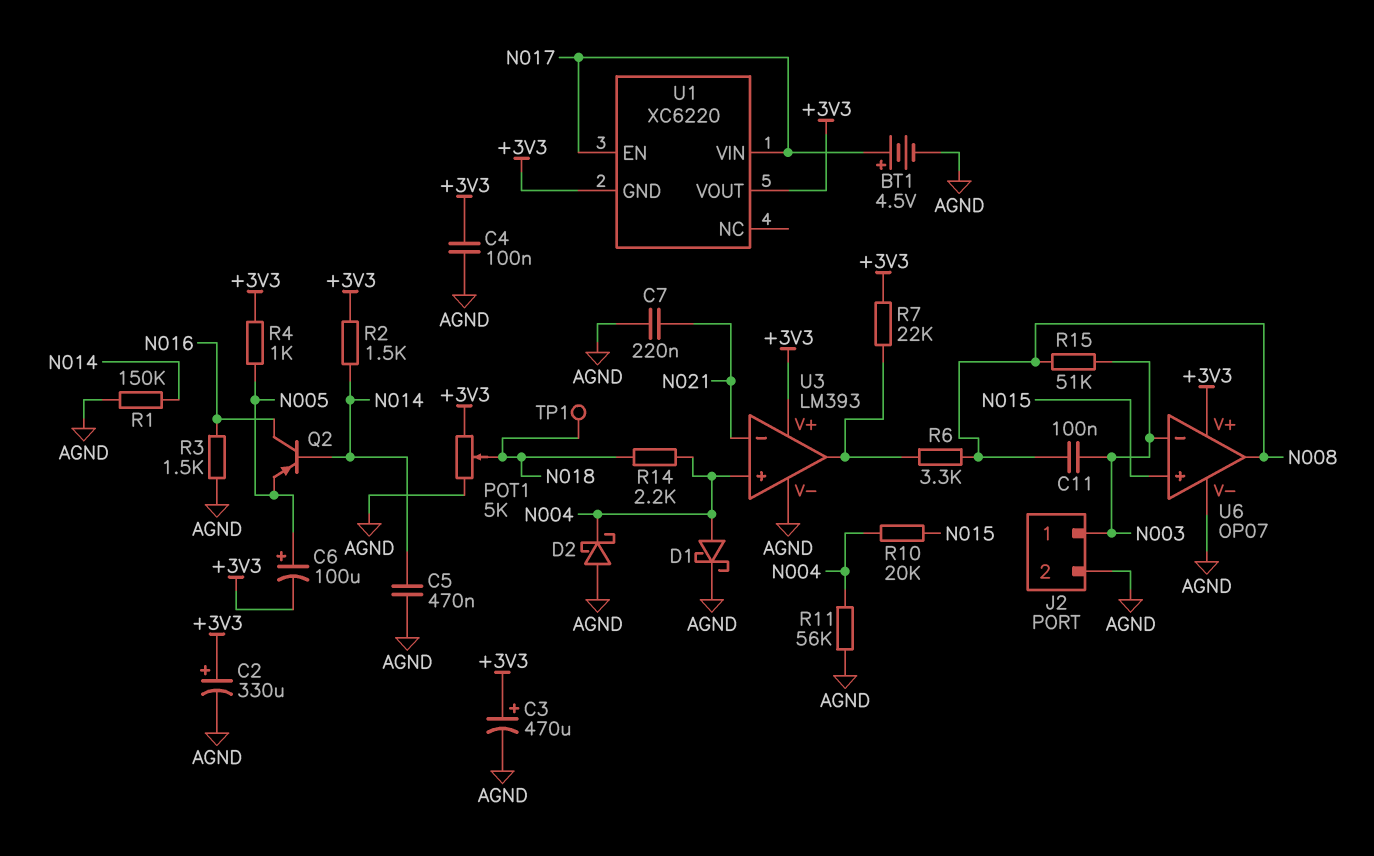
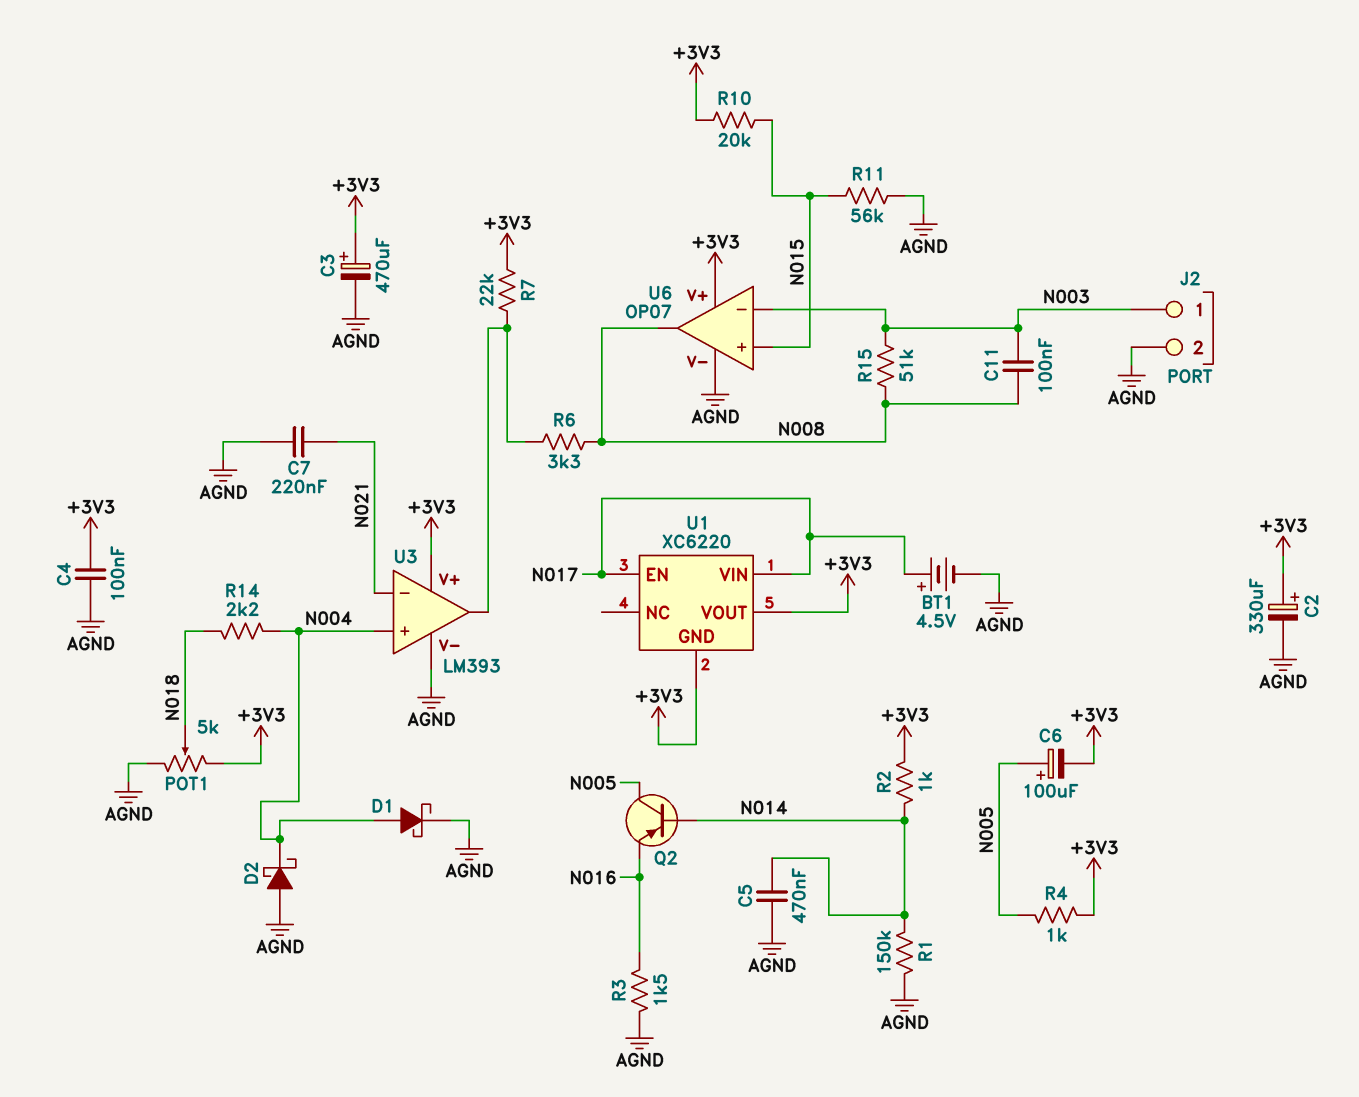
Q2: PNP (B N014, C N016, E N005) -> PNP (B N014, C N005, E N016)
R2: 1.5k (+3V3, N014) -> 1k (+3V3, N014)
R10: 20k (N004, N015) -> 20k (+3V3, N015)
R11: 56k (AGND, N004) -> 56k (AGND, N015)
TP1: test point (N018) -> none

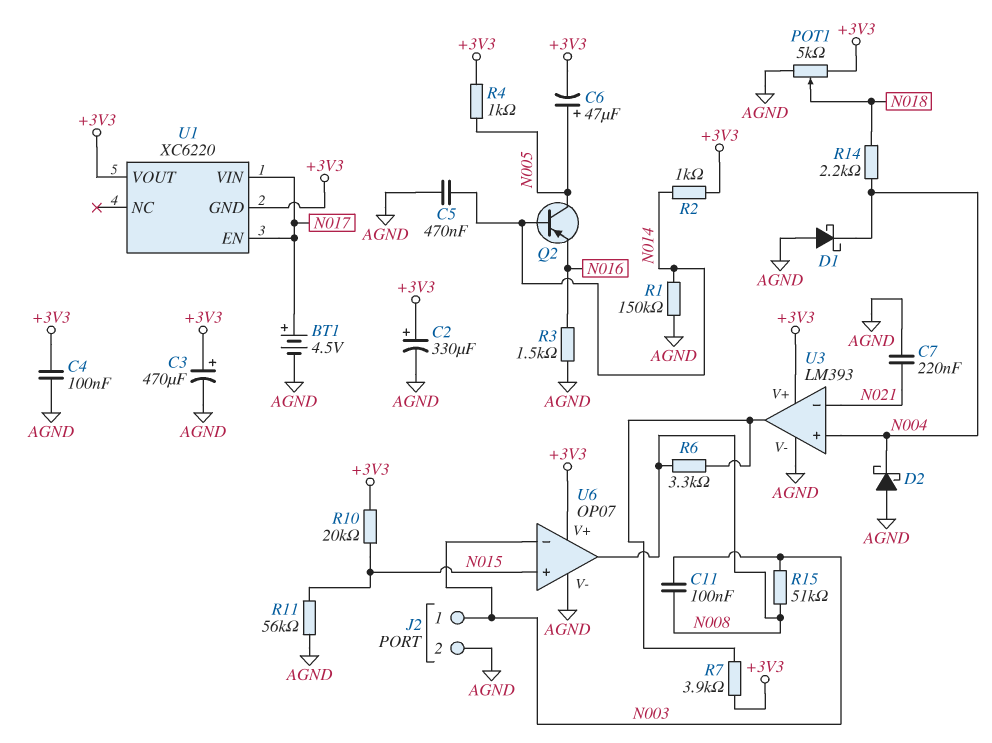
C6: 100uF (plus N005, minus +3V3) -> 47uF (plus N005, minus +3V3)
D1: schottky (A N004, K AGND) -> schottky (A AGND, K N004)
R7: 22k (+3V3, U3/out) -> 3.9k (+3V3, U3/out)

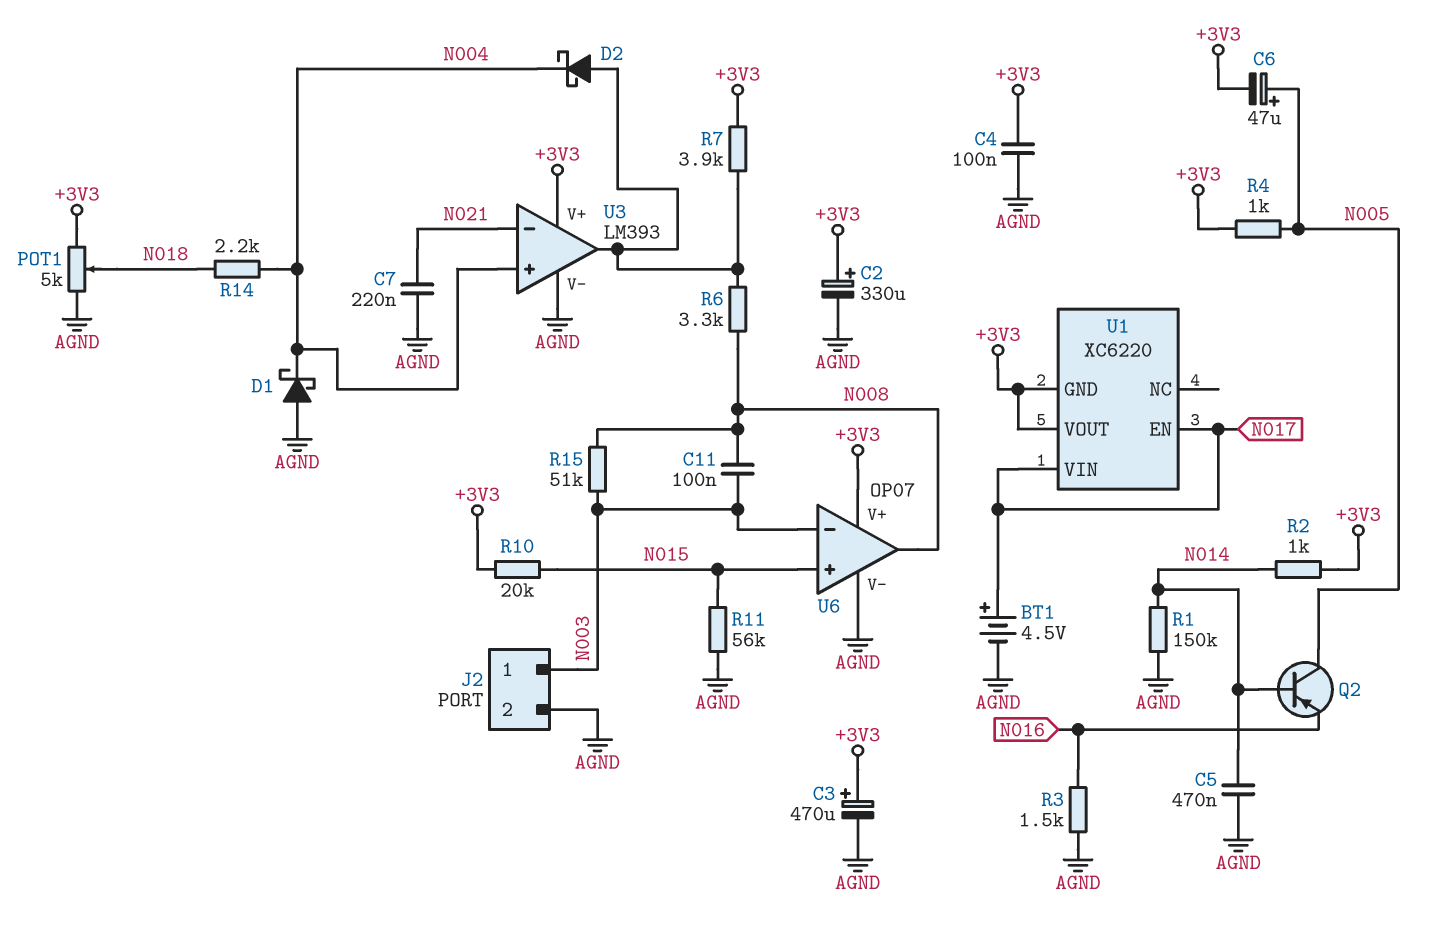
D2: schottky (A AGND, K N004) -> schottky (A U3/out, K N004)

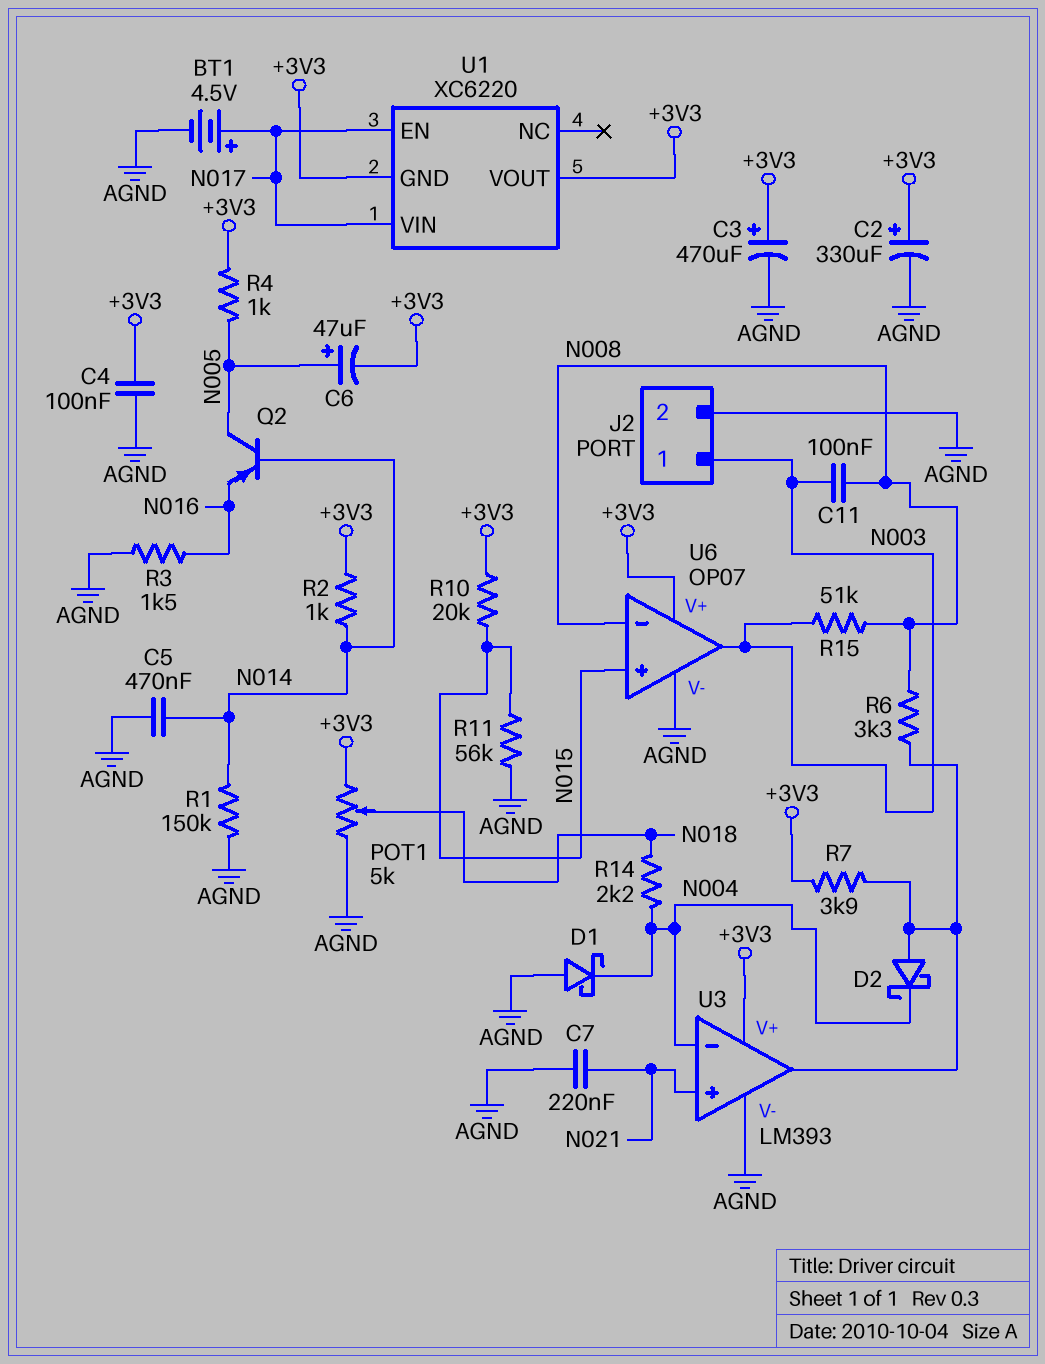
U3 pin in+: N004 -> N021
U3 pin in-: N021 -> N004
U6 pin in-: N003 -> N008
U6 pin out: N008 -> N003

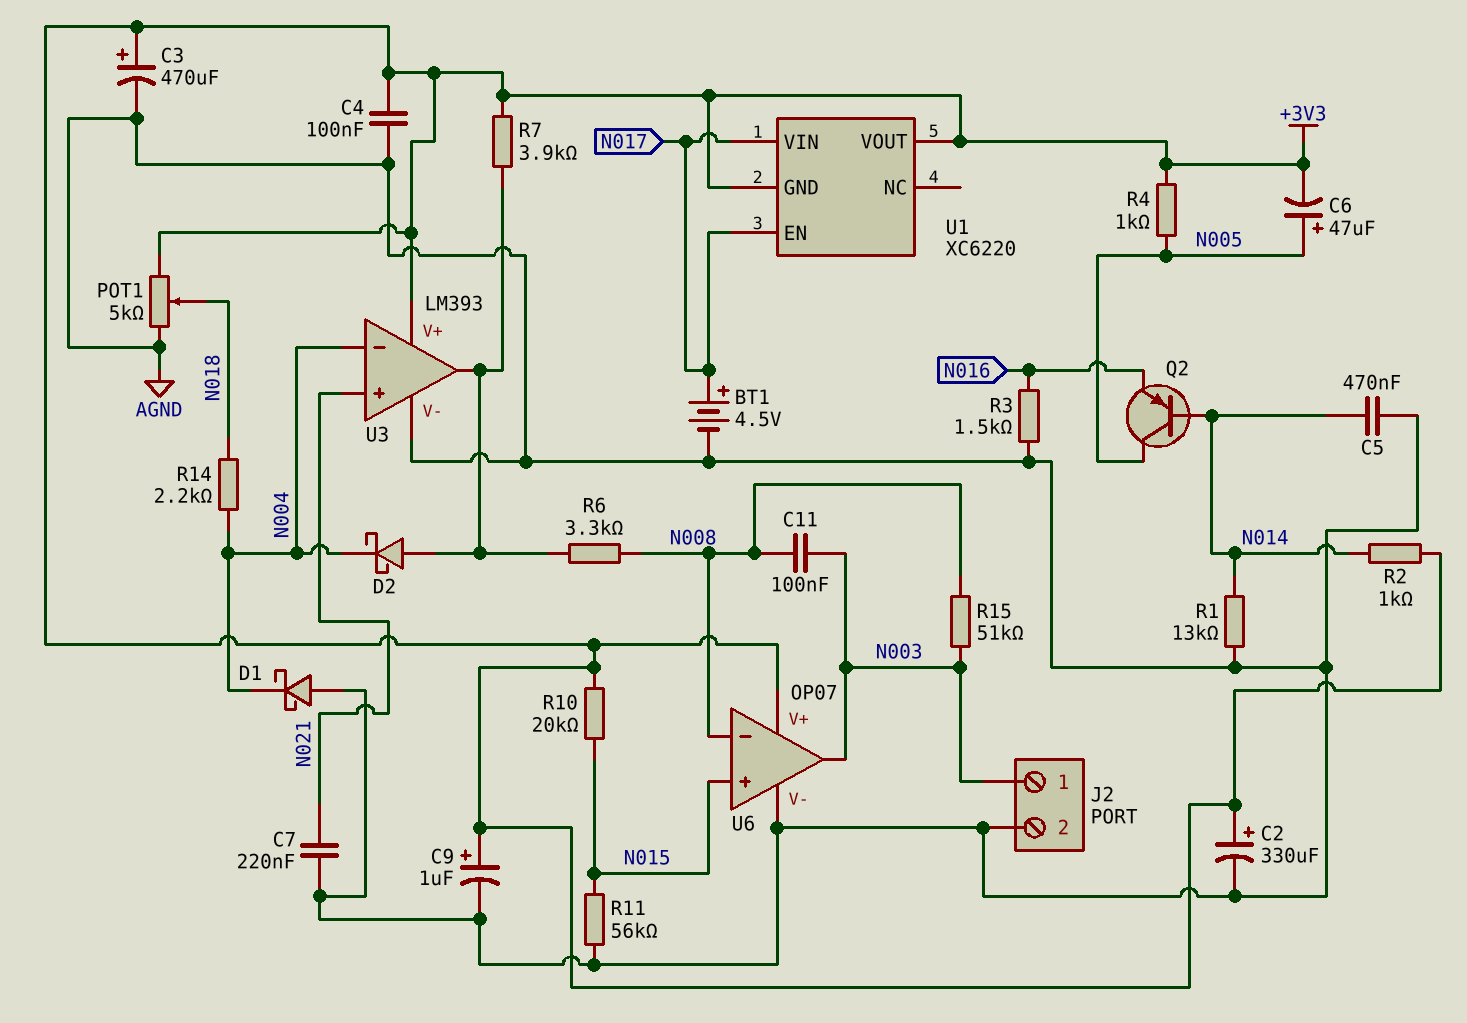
C9: none -> 1uF (plus +3V3, minus AGND)
R1: 150k (AGND, N014) -> 13k (AGND, N014)

